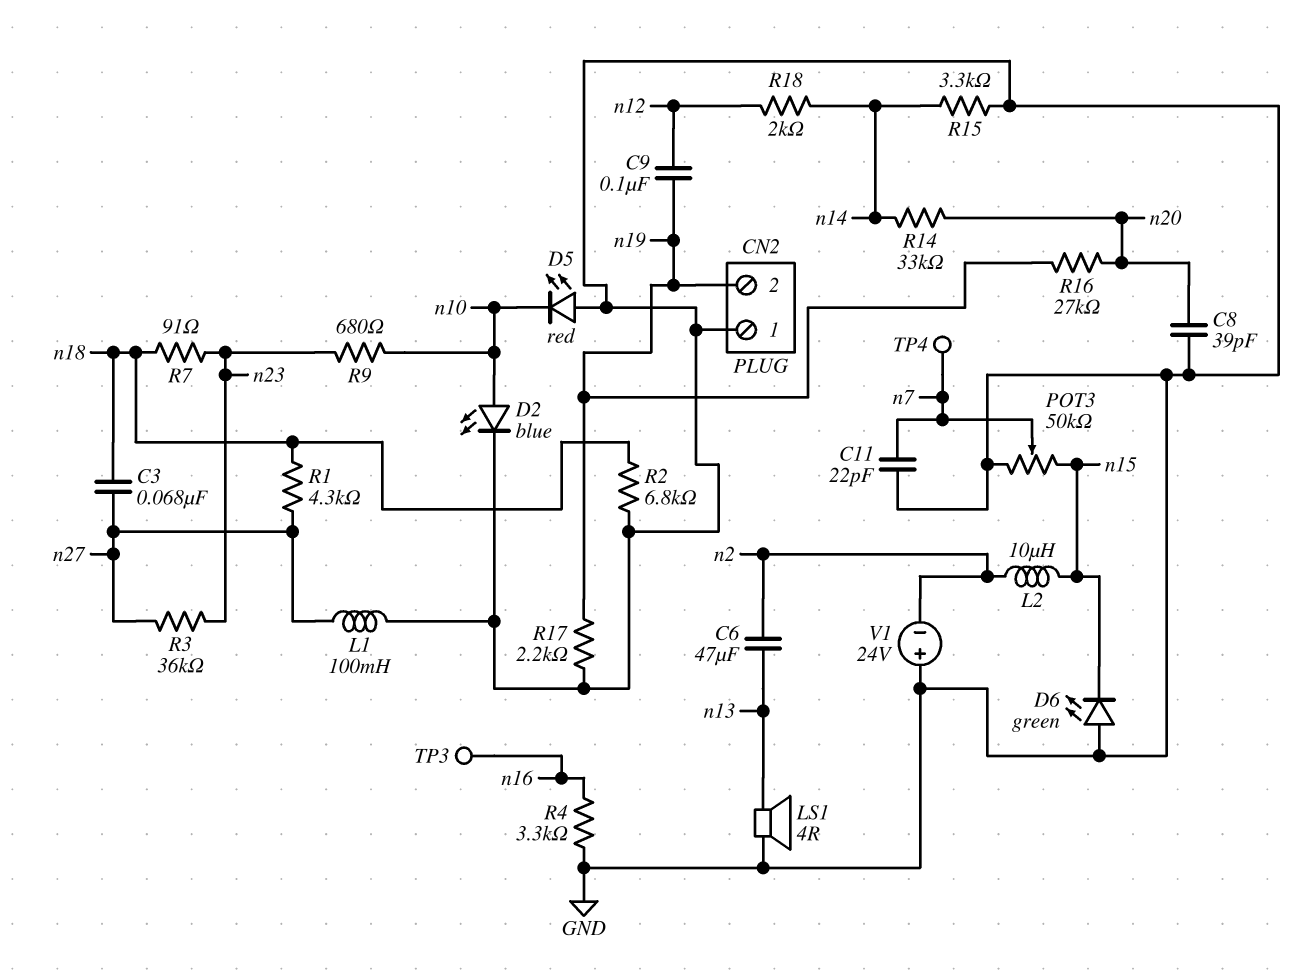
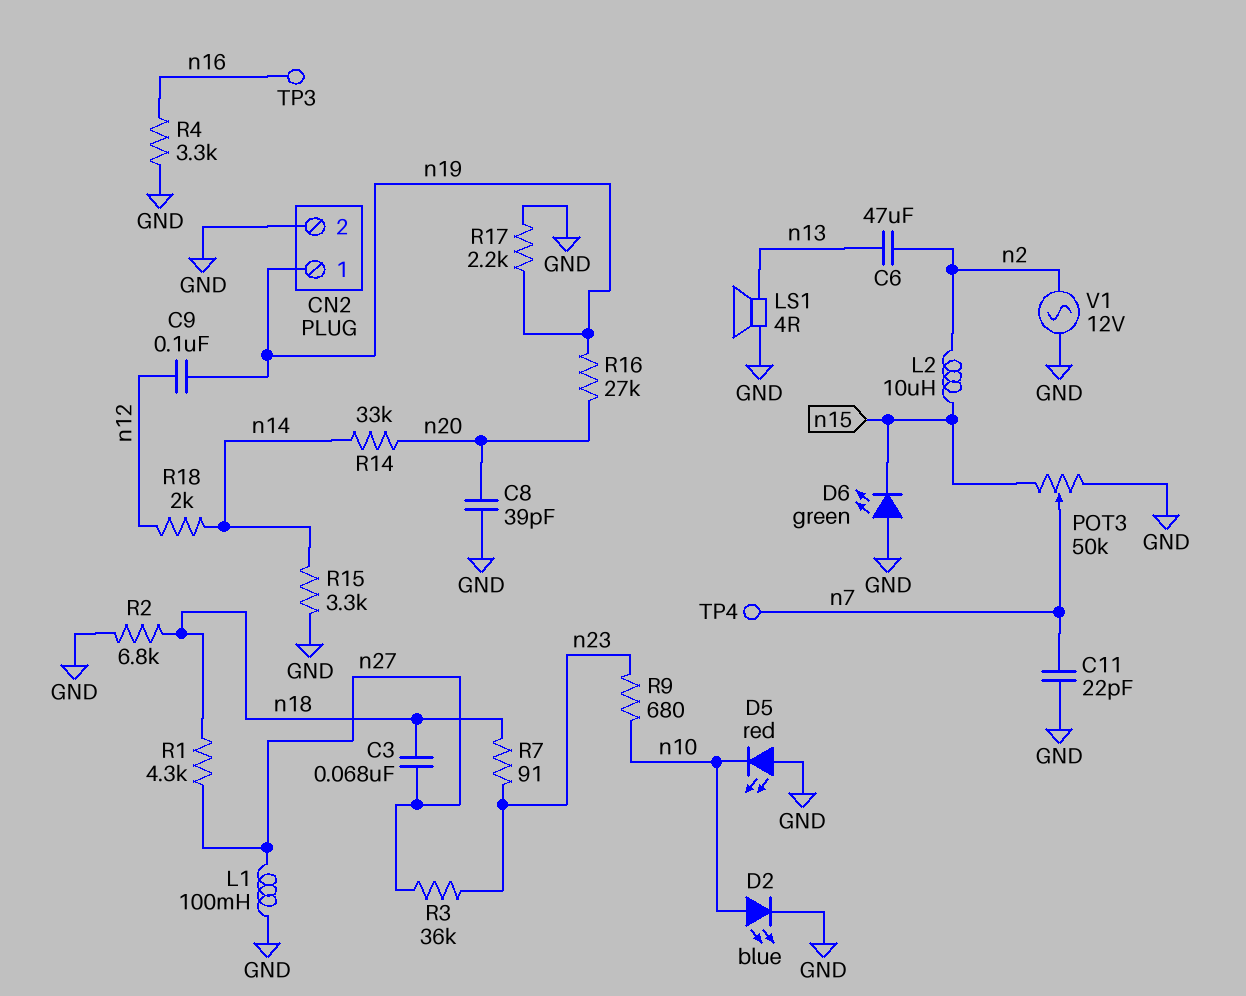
CN2 pin 1: GND -> n19
CN2 pin 2: n19 -> GND
V1: 24V (plus GND, minus n2) -> AC 12V (GND, n2)

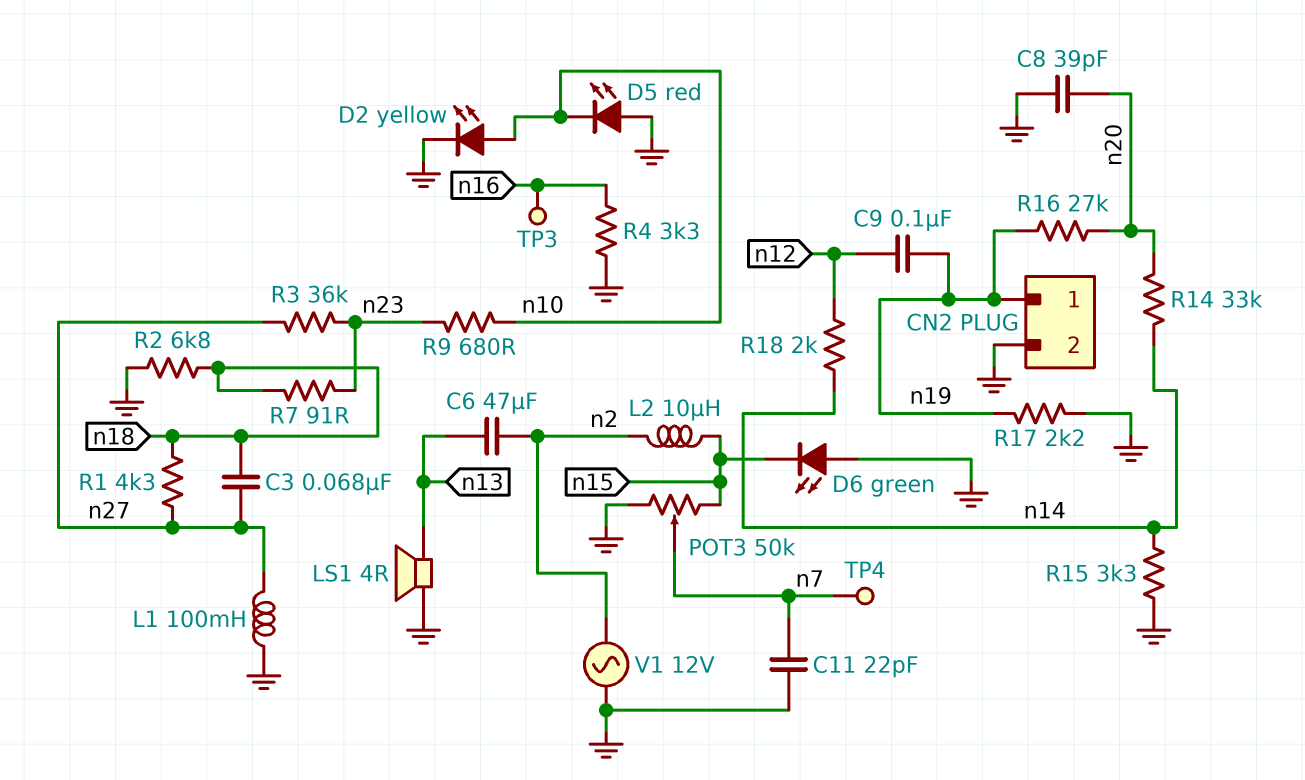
D2: LED blue (A n10, K GND) -> LED yellow (A n10, K GND)

